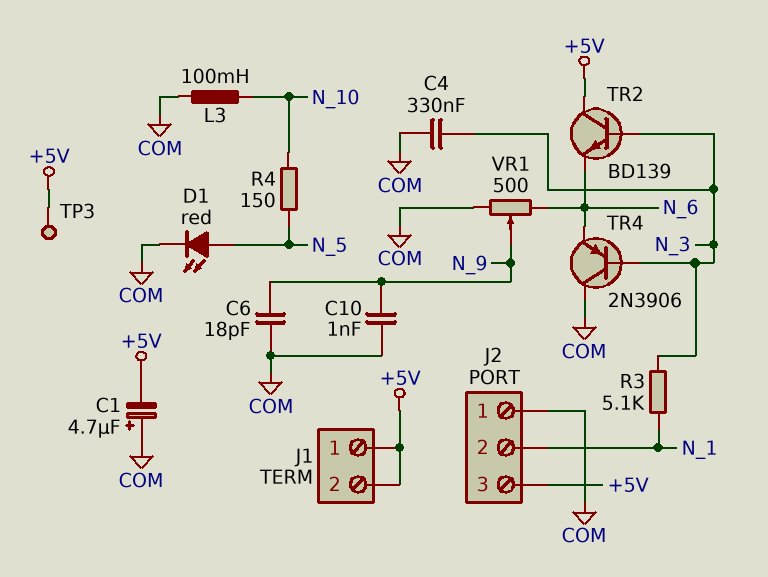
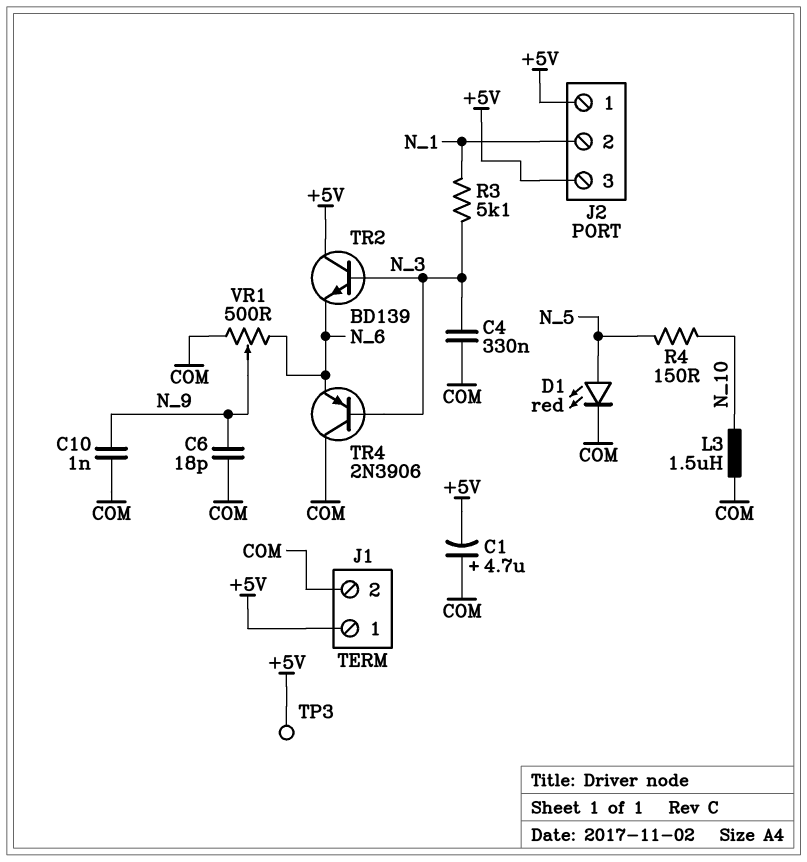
J1 pin 2: +5V -> COM
J2 pin 1: COM -> +5V
L3: 100mH (COM, N_10) -> 1.5uH (COM, N_10)

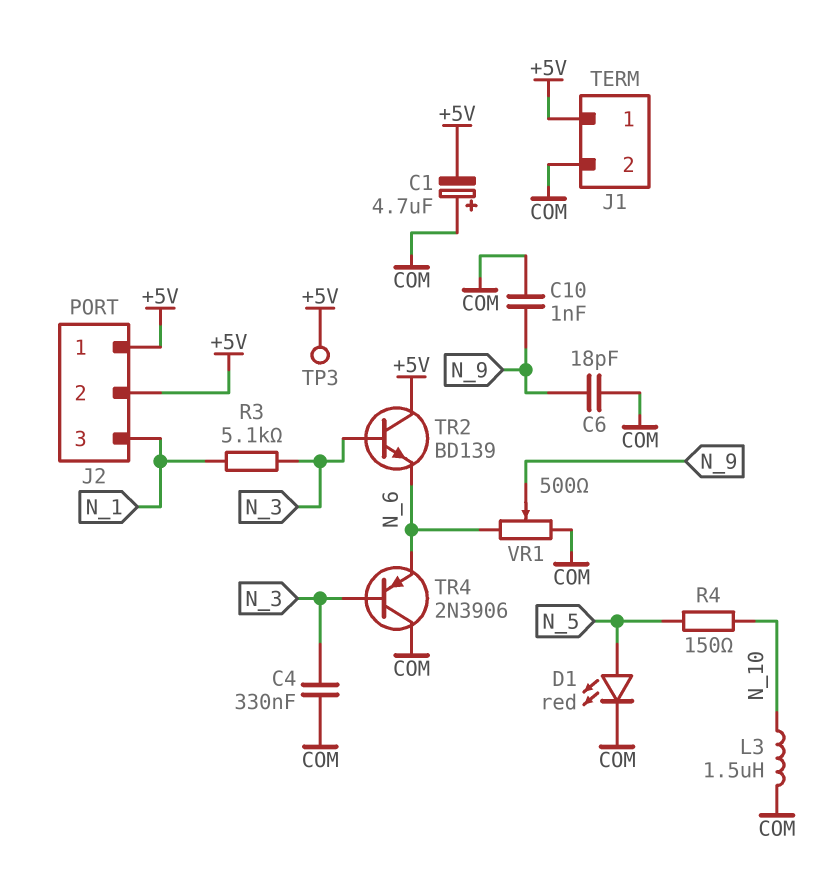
J2 pin 2: N_1 -> +5V
J2 pin 3: +5V -> N_1

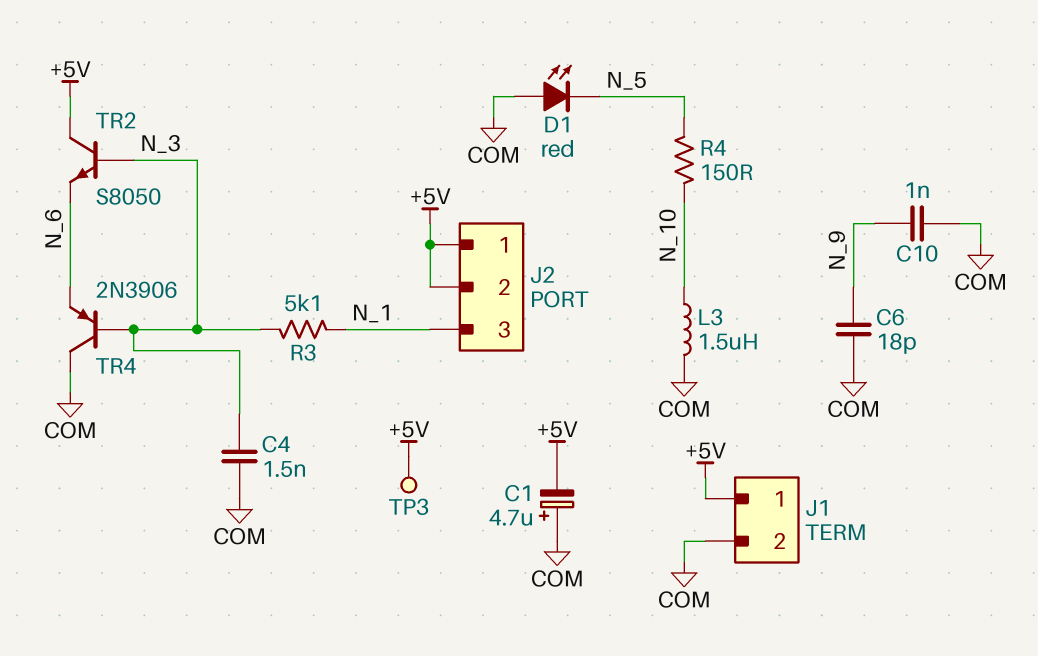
C4: 330nF (COM, N_3) -> 1.5nF (COM, N_3)
D1: LED red (A N_5, K COM) -> LED red (A COM, K N_5)
TR2: NPN BD139 (B N_3, C +5V, E N_6) -> NPN S8050 (B N_3, C +5V, E N_6)
VR1: 500 (COM, N_6, wiper N_9) -> none

